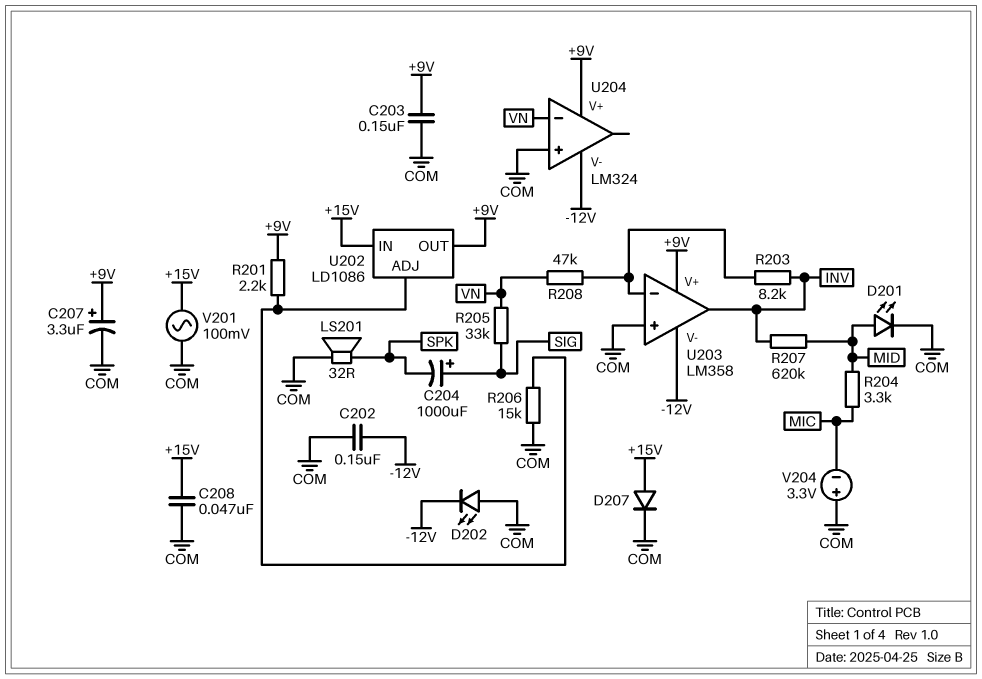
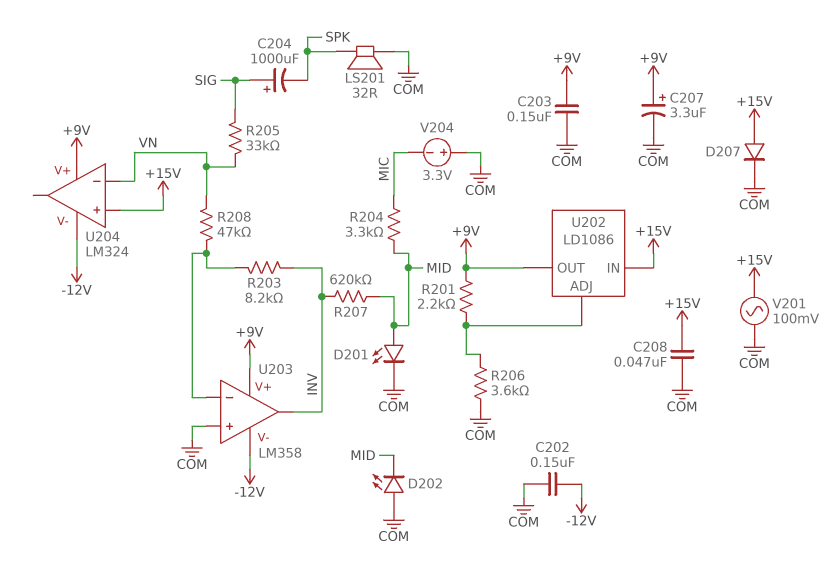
D202: LED (A COM, K -12V) -> LED (A COM, K MID)
R206: 15k (COM, U202/ADJ) -> 3.6k (COM, U202/ADJ)
U204 pin in+: COM -> +15V

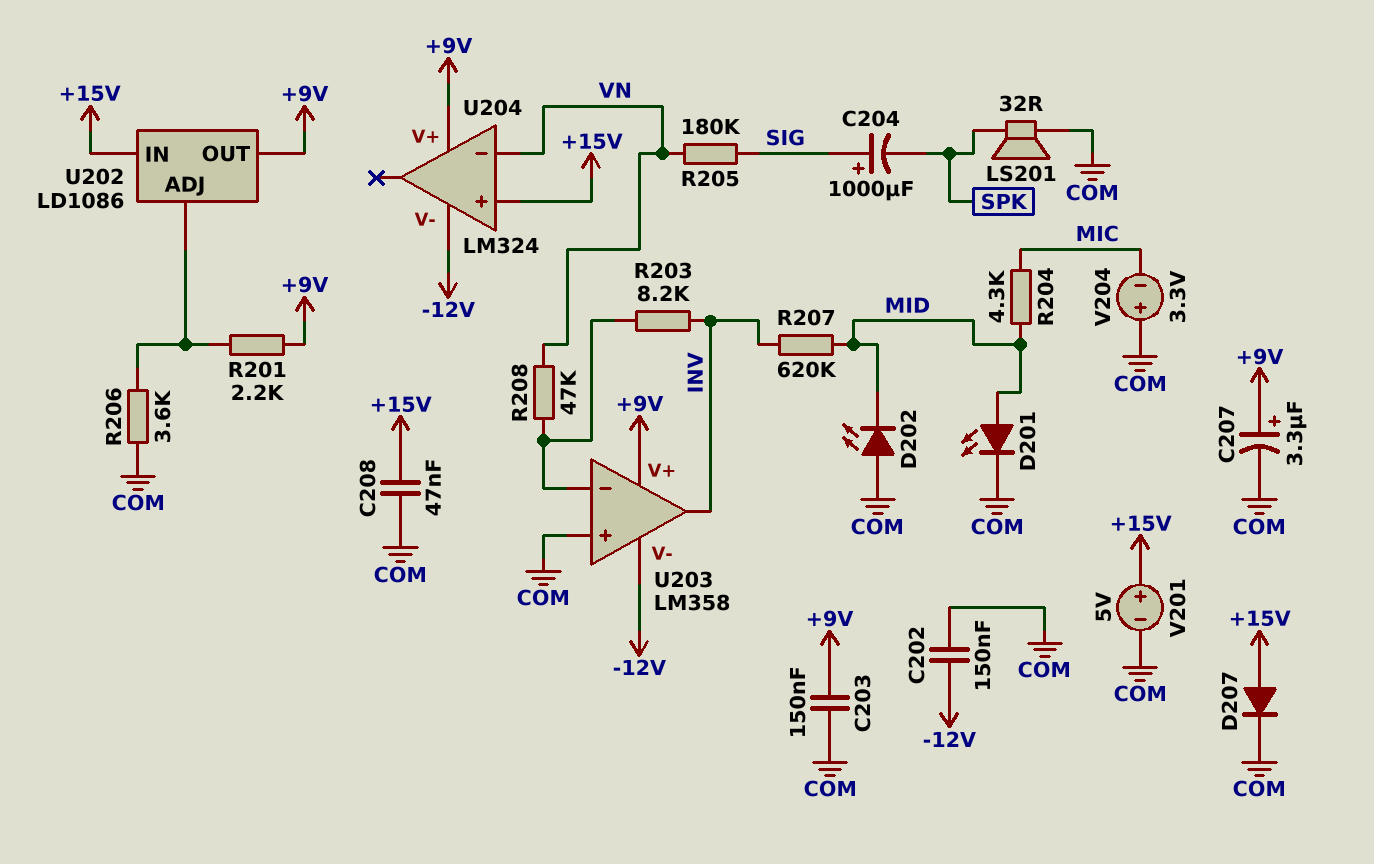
R204: 3.3k (MIC, MID) -> 4.3k (MIC, MID)
R205: 33k (SIG, VN) -> 180k (SIG, VN)
V201: AC 100mV (+15V, COM) -> 5V (plus +15V, minus COM)

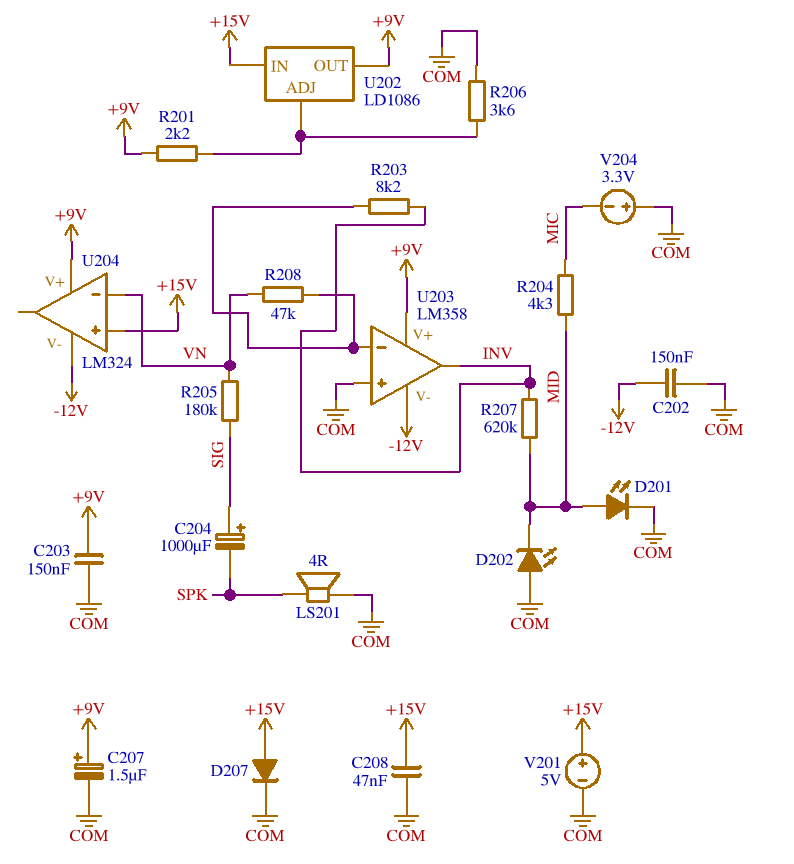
C207: 3.3uF (plus +9V, minus COM) -> 1.5uF (plus +9V, minus COM)
LS201: speaker 32R (COM, SPK) -> speaker 4R (COM, SPK)

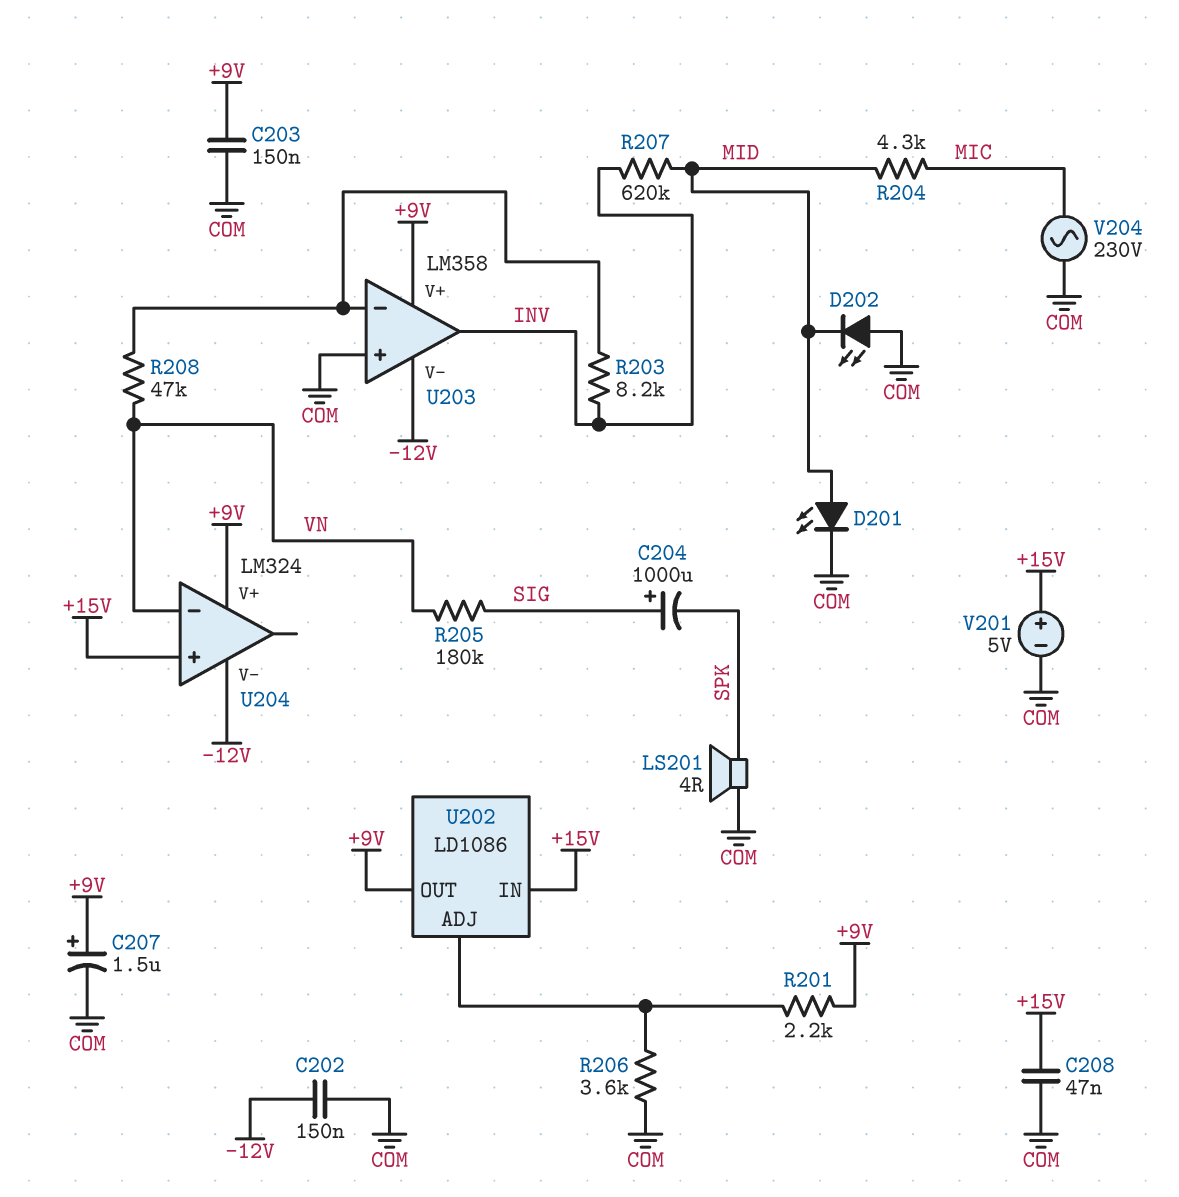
D207: diode (A +15V, K COM) -> none
V204: 3.3V (plus COM, minus MIC) -> AC 230V (COM, MIC)

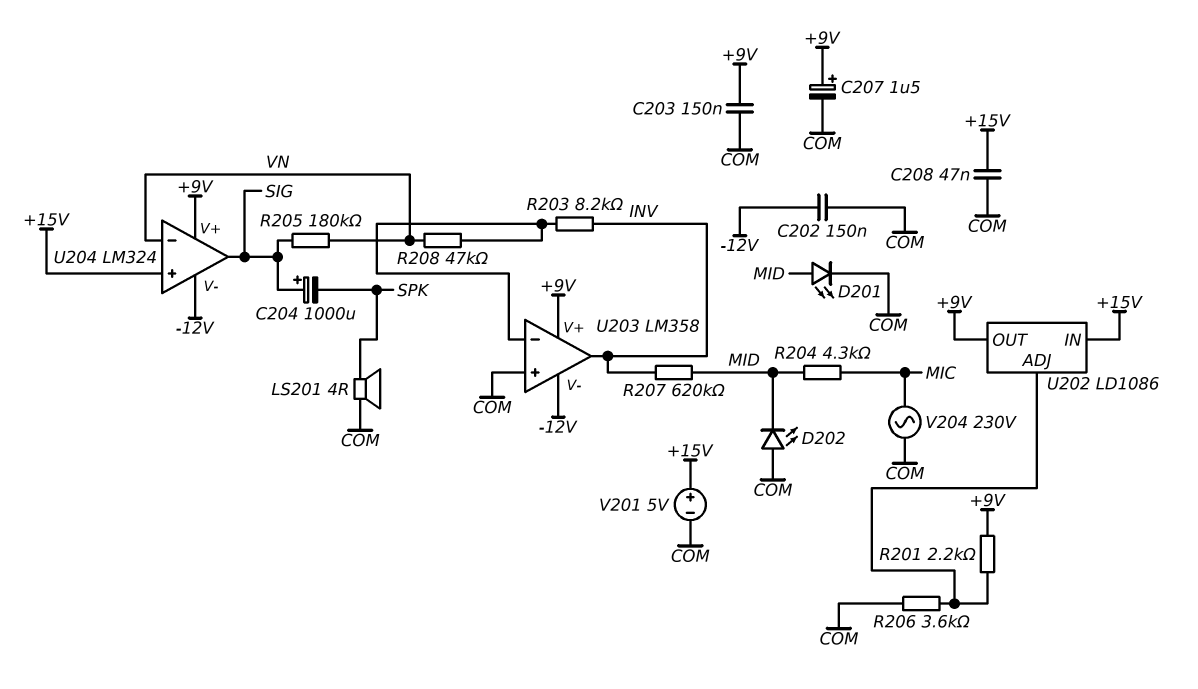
U204 pin out: none -> SIG

